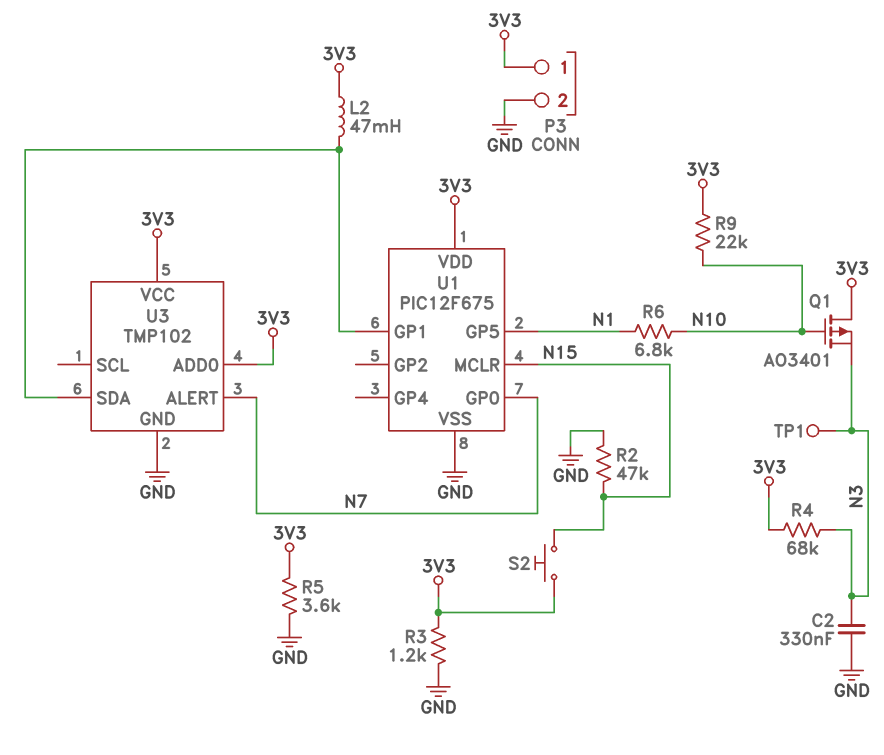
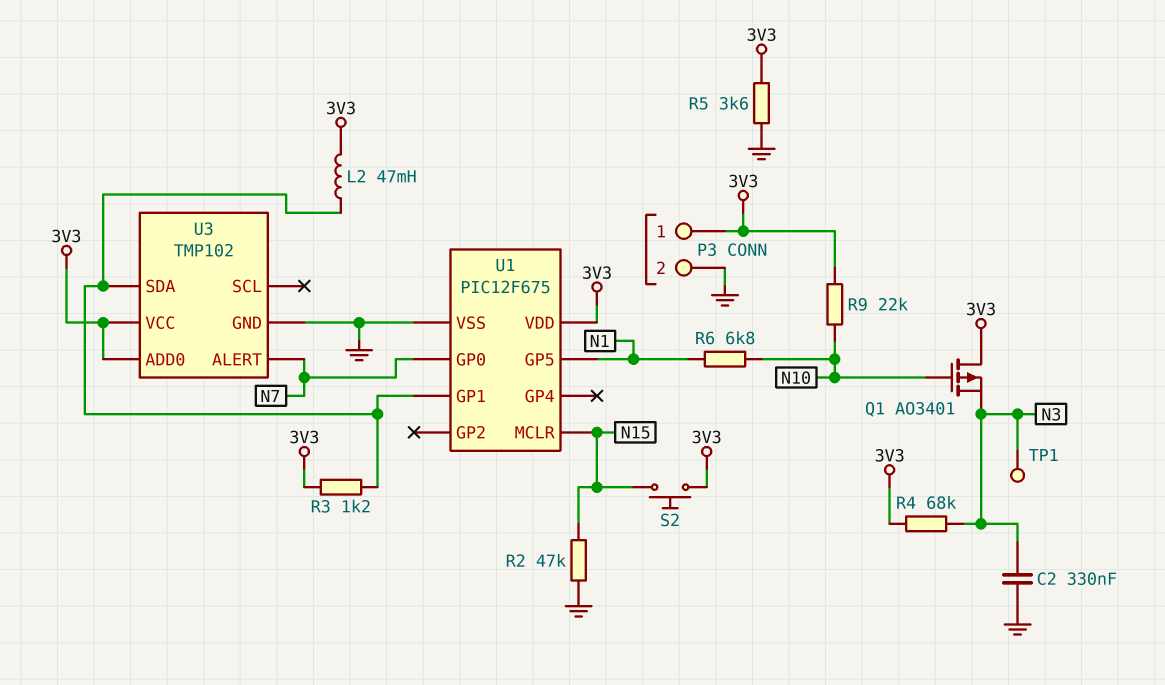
R3: 1.2k (3V3, GND) -> 1.2k (3V3, U1/GP1)

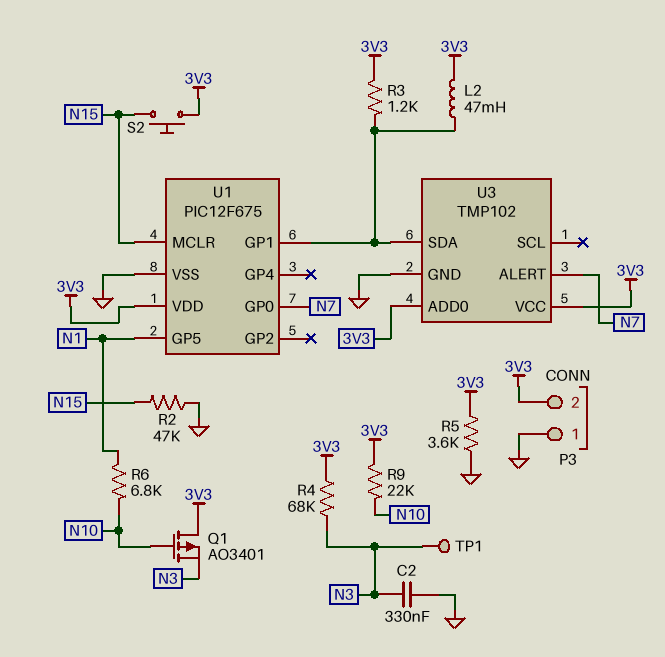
P3 pin 1: 3V3 -> GND
P3 pin 2: GND -> 3V3

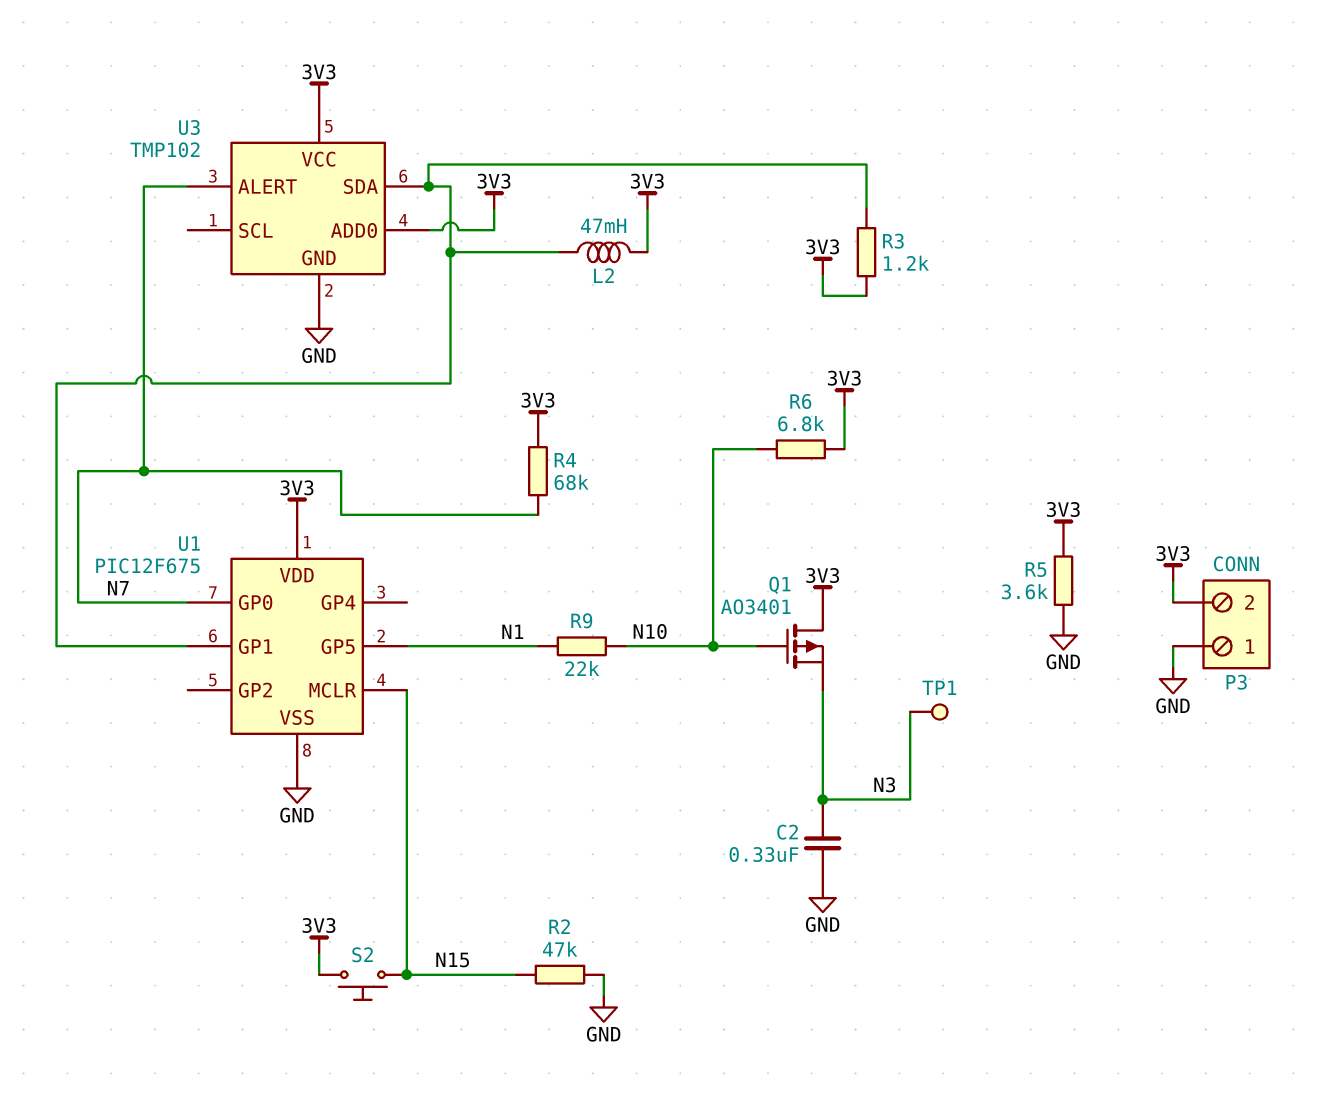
R4: 68k (3V3, N3) -> 68k (3V3, N7)
R6: 6.8k (N1, N10) -> 6.8k (3V3, N10)
R9: 22k (3V3, N10) -> 22k (N1, N10)

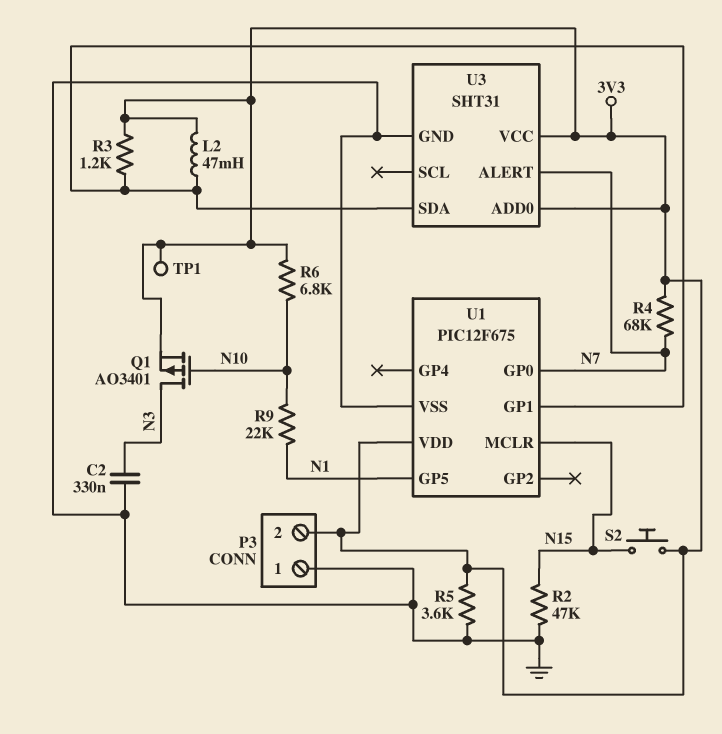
Q1: PMOS AO3401 (G N10, D 3V3, S N3) -> PMOS AO3401 (G N10, D N3, S 3V3)
TP1: test point (N3) -> test point (3V3)
U3: TMP102 -> SHT31

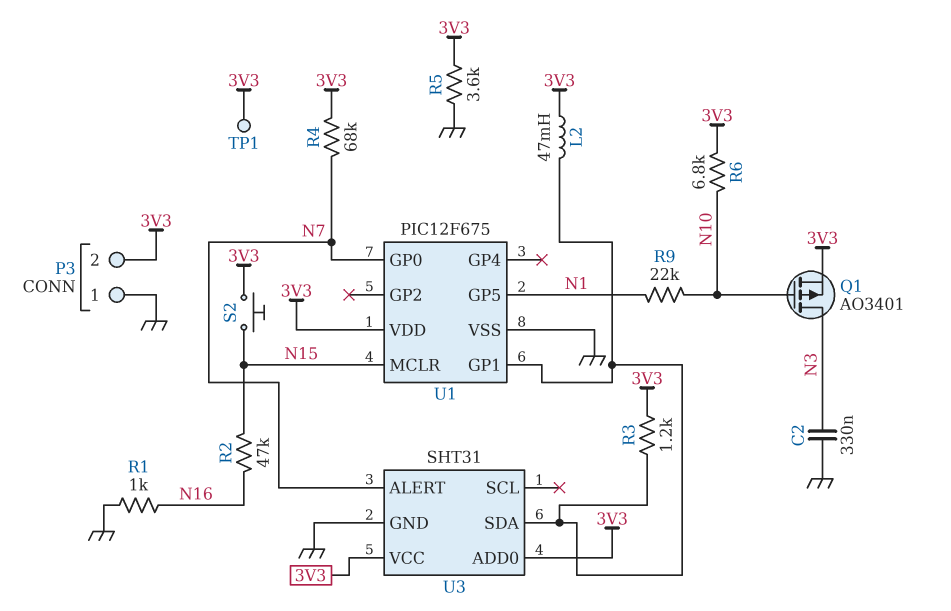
R1: none -> 1k (GND, N16)
R2: 47k (GND, N15) -> 47k (N15, N16)

